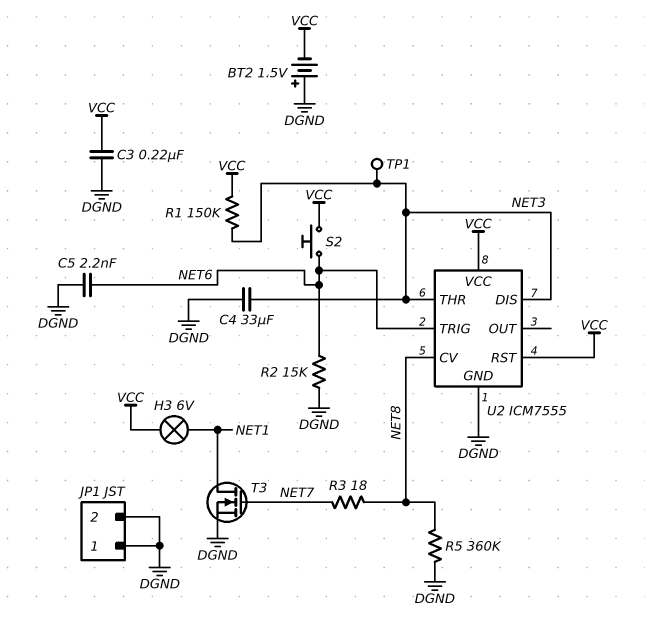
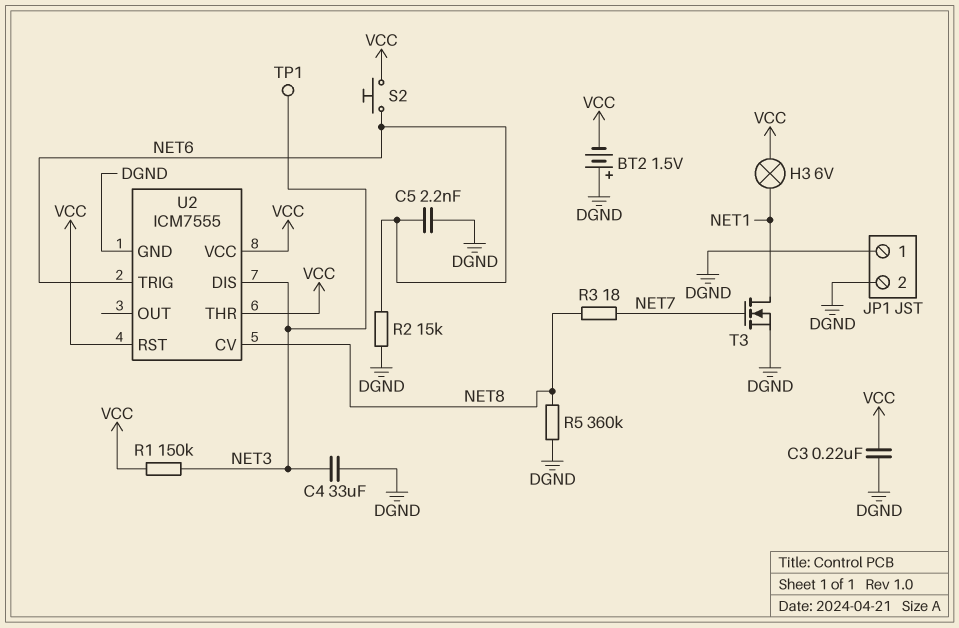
U2 pin THR: NET3 -> VCC

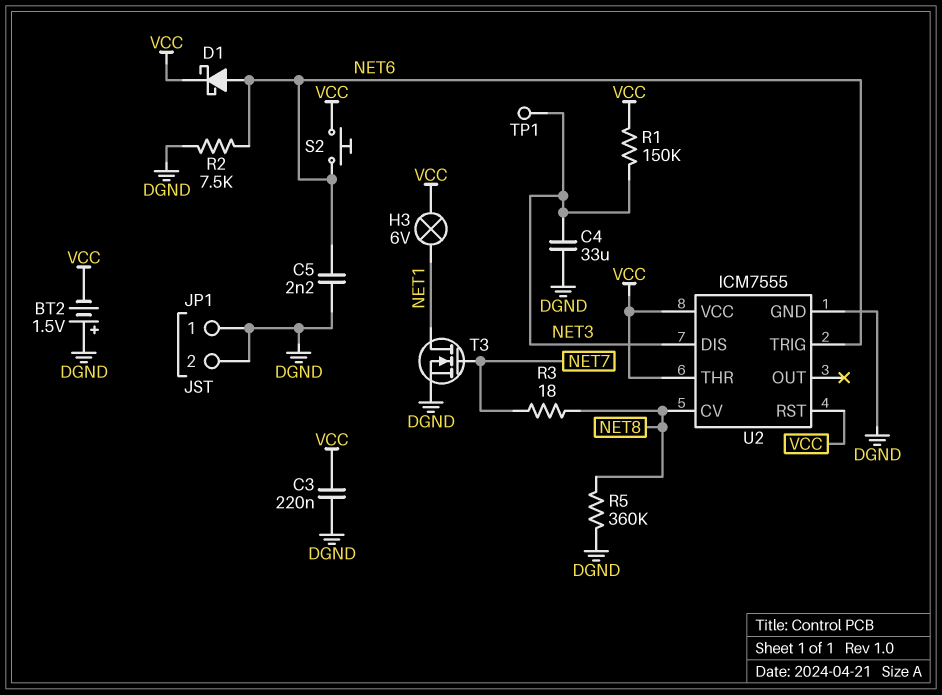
D1: none -> schottky (A NET6, K VCC)
R2: 15k (DGND, NET6) -> 7.5k (DGND, NET6)

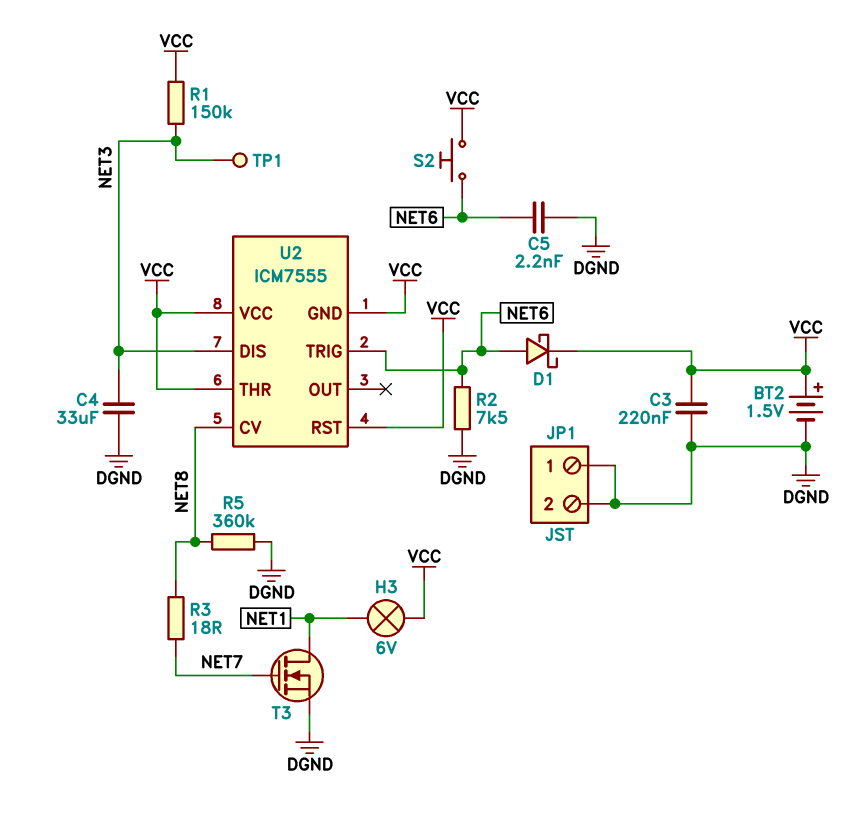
BT2: 1.5V (plus DGND, minus VCC) -> 1.5V (plus VCC, minus DGND)
U2 pin GND: DGND -> VCC

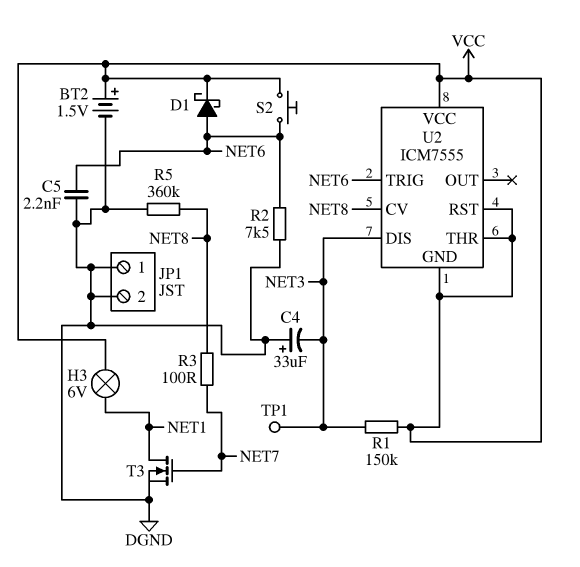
C3: 220nF (DGND, VCC) -> none
C4: 33uF (DGND, NET3) -> 33uF (plus DGND, minus NET3)
R3: 18 (NET7, NET8) -> 100 (NET7, NET8)

